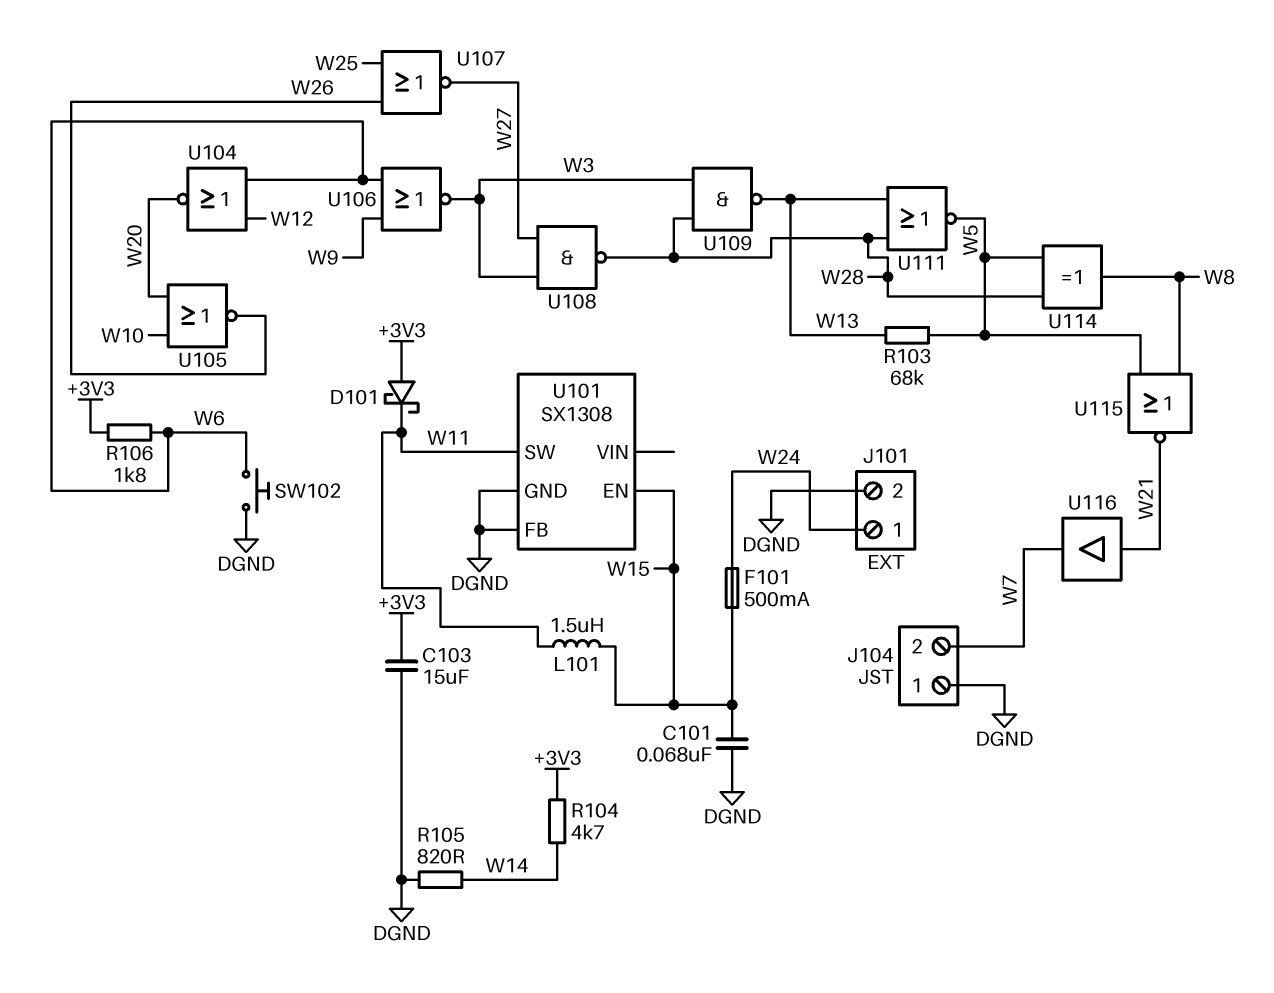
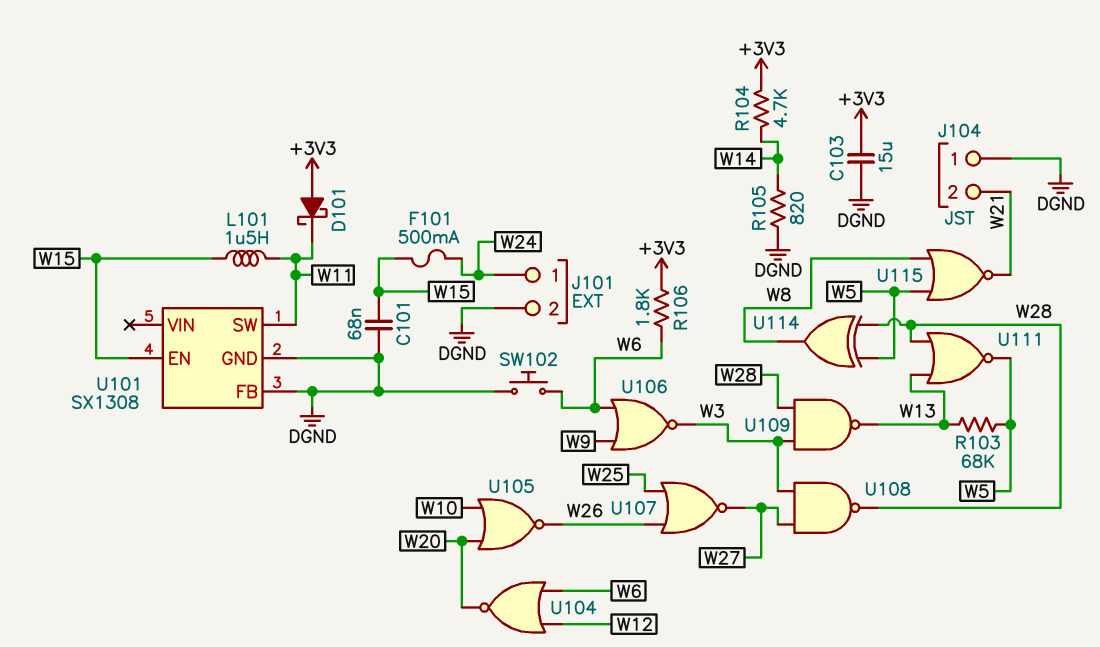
J104 pin 2: W7 -> W21
U116: buffer (in W21, out W7) -> none

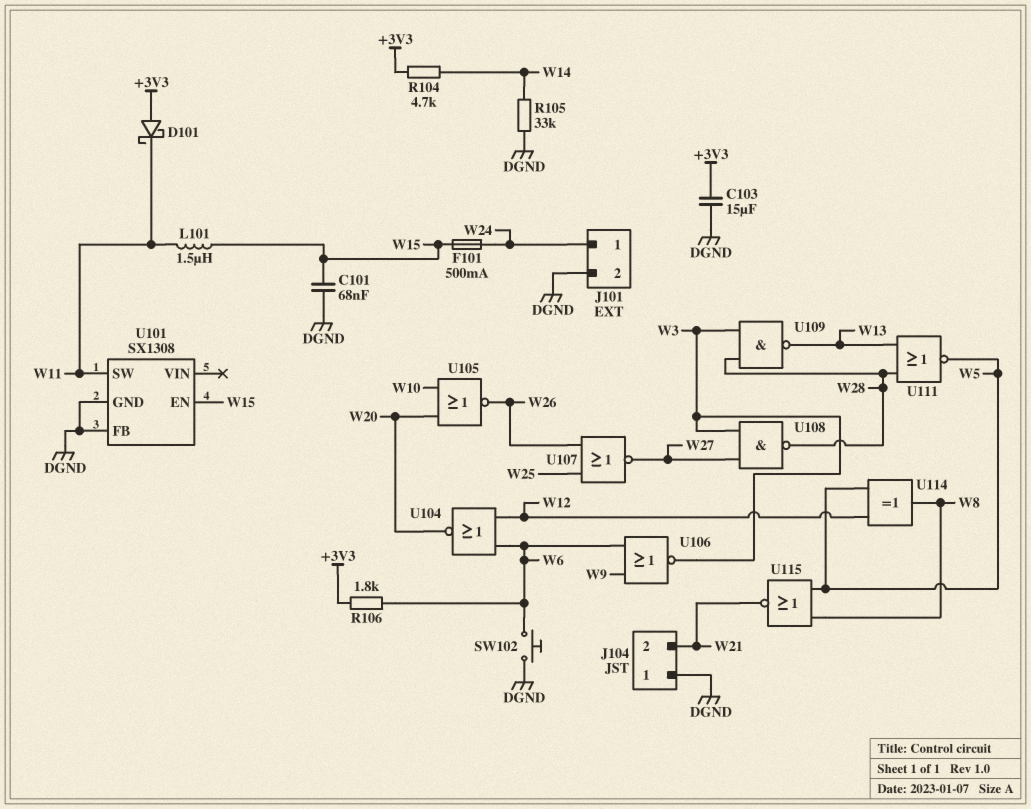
R103: 68k (W5, W13) -> none
R105: 820 (DGND, W14) -> 33k (DGND, W14)
U114: XOR (in W5, in W28, out W8) -> XOR (in W5, in W12, out W8)

